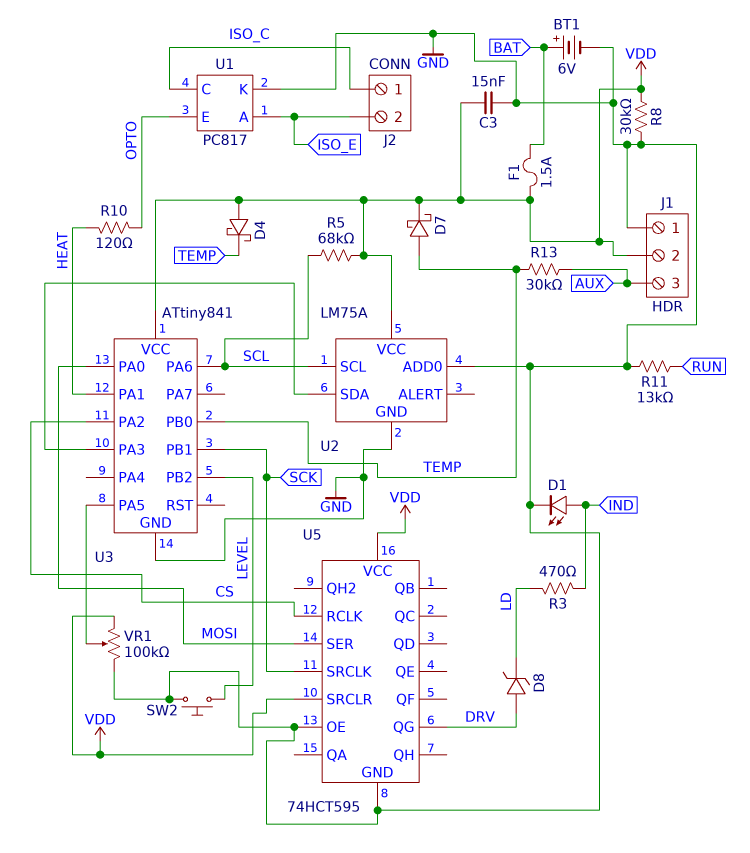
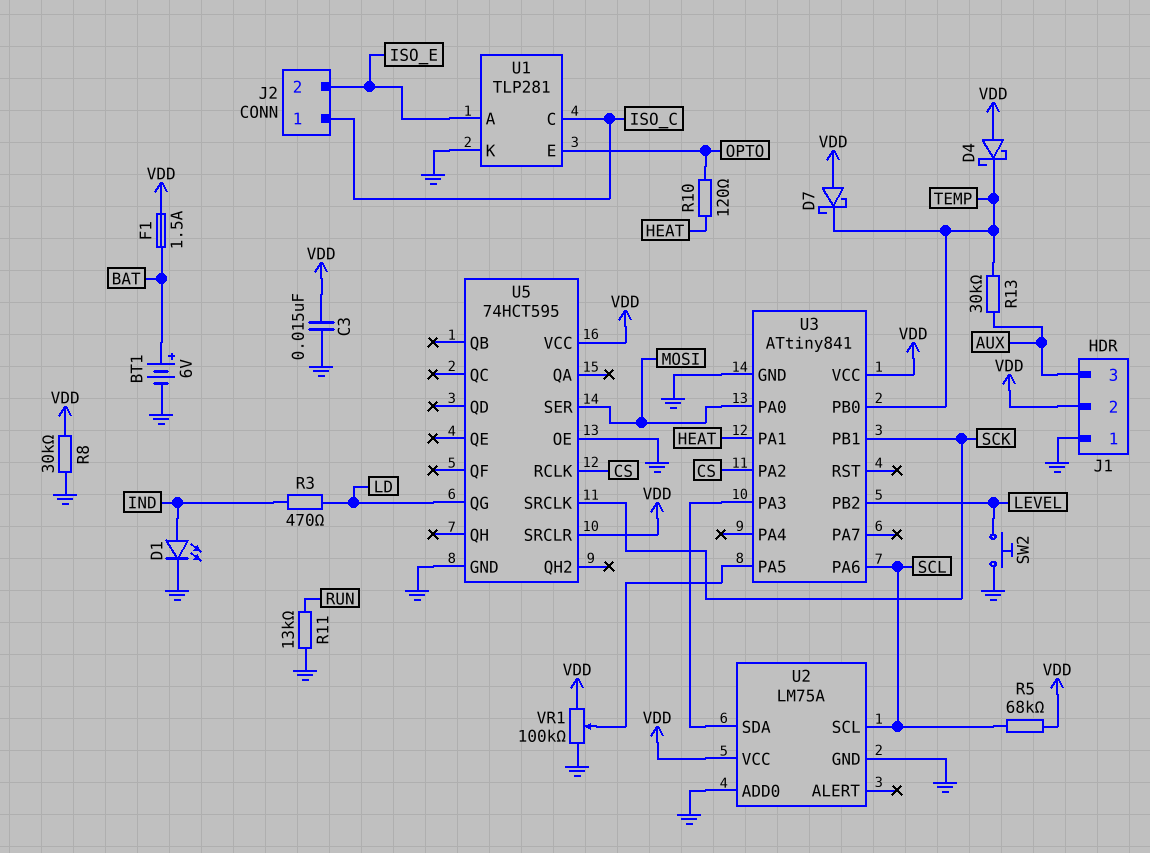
D7: schottky (A TEMP, K VDD) -> schottky (A VDD, K TEMP)
D8: zener (A DRV, K LD) -> none
U1: PC817 -> TLP281
U5 pin QG: DRV -> LD

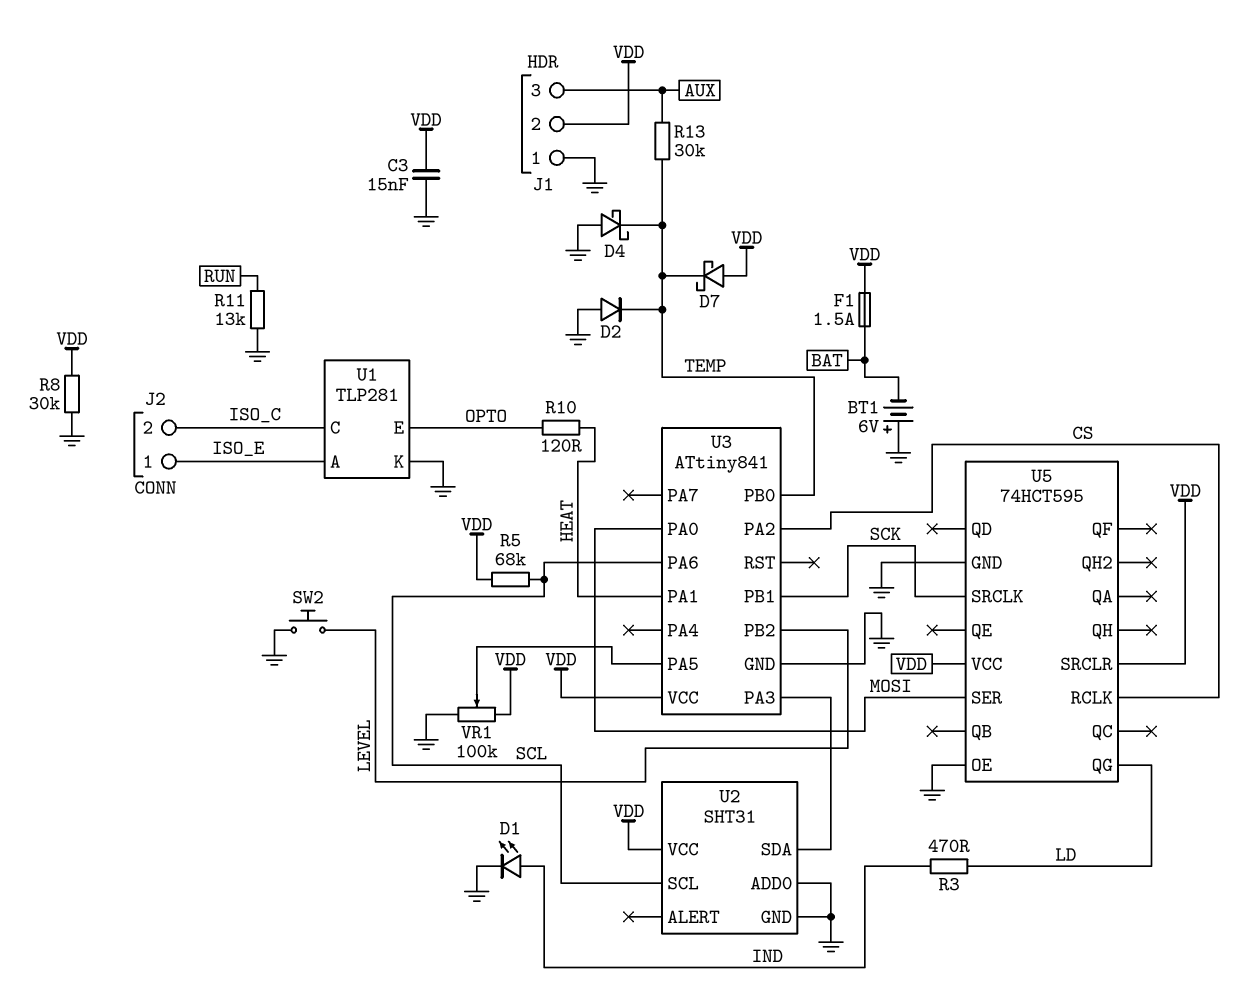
BT1: 6V (plus BAT, minus GND) -> 6V (plus GND, minus BAT)
D2: none -> diode (A GND, K TEMP)
D4: schottky (A VDD, K TEMP) -> schottky (A GND, K TEMP)
J2 pin 1: ISO_C -> ISO_E
J2 pin 2: ISO_E -> ISO_C
U2: LM75A -> SHT31

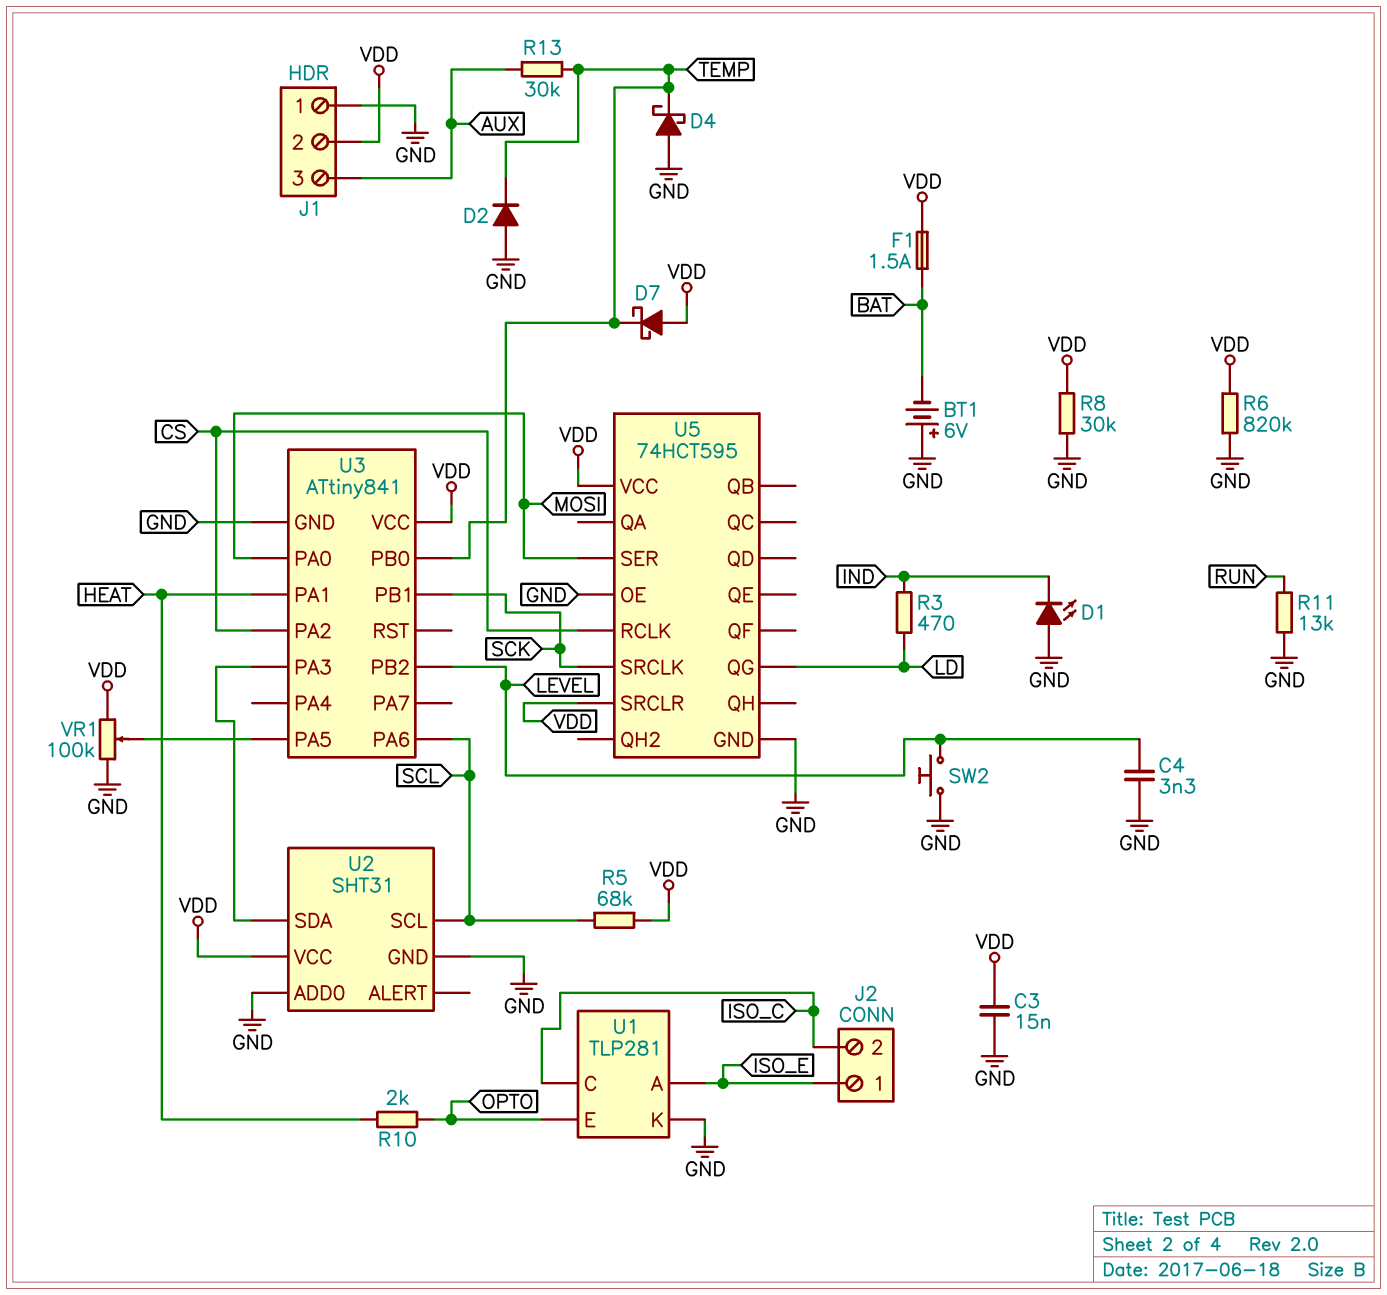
C4: none -> 3.3nF (GND, LEVEL)
D1: LED (A IND, K GND) -> LED (A GND, K IND)
R6: none -> 820k (GND, VDD)
R10: 120 (HEAT, OPTO) -> 2k (HEAT, OPTO)

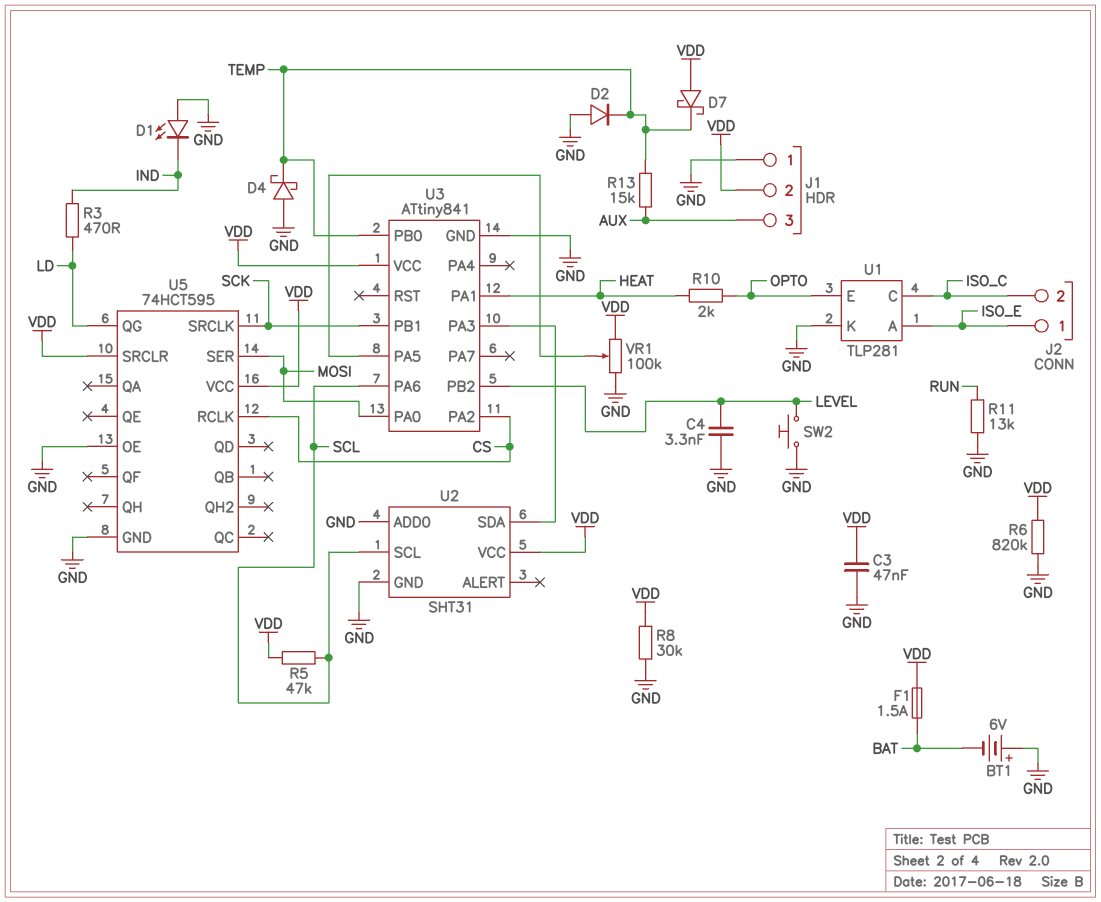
C3: 15nF (GND, VDD) -> 47nF (GND, VDD)
R5: 68k (SCL, VDD) -> 47k (SCL, VDD)
R13: 30k (AUX, TEMP) -> 15k (AUX, TEMP)

